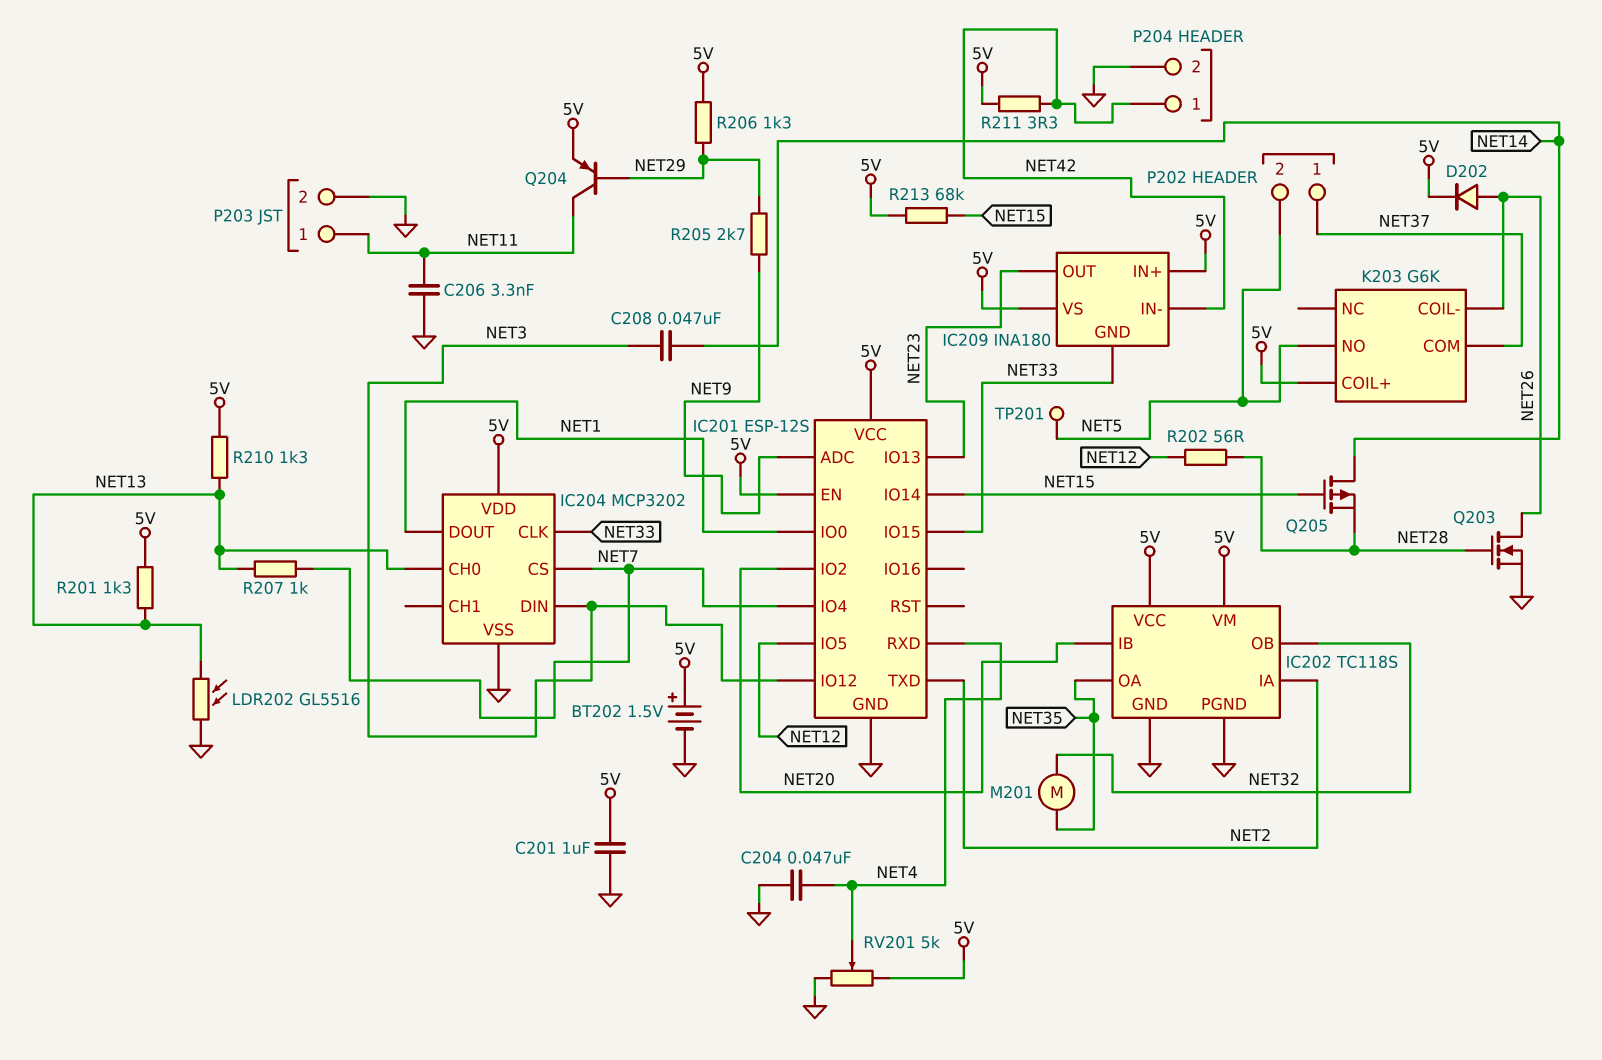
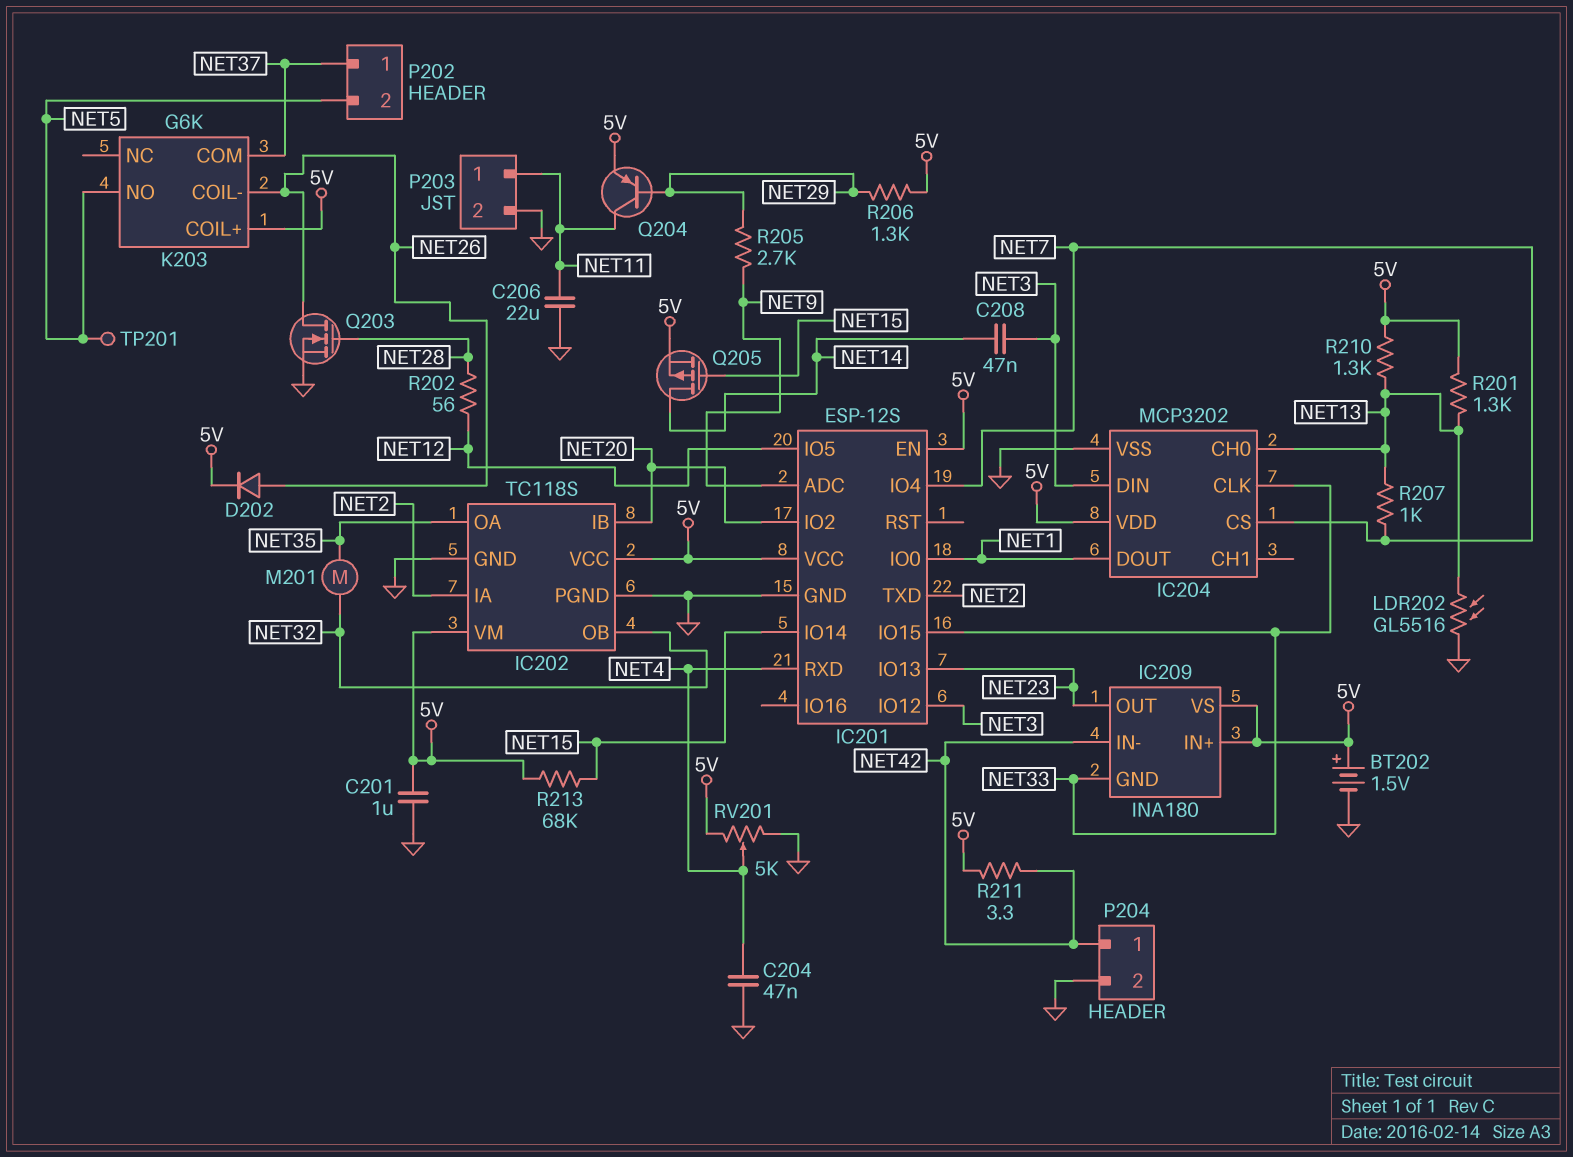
C206: 3.3nF (GND, NET11) -> 22uF (GND, NET11)
Q205: PMOS (G NET15, D NET14, S NET28) -> PMOS (G NET15, D NET14, S 5V)

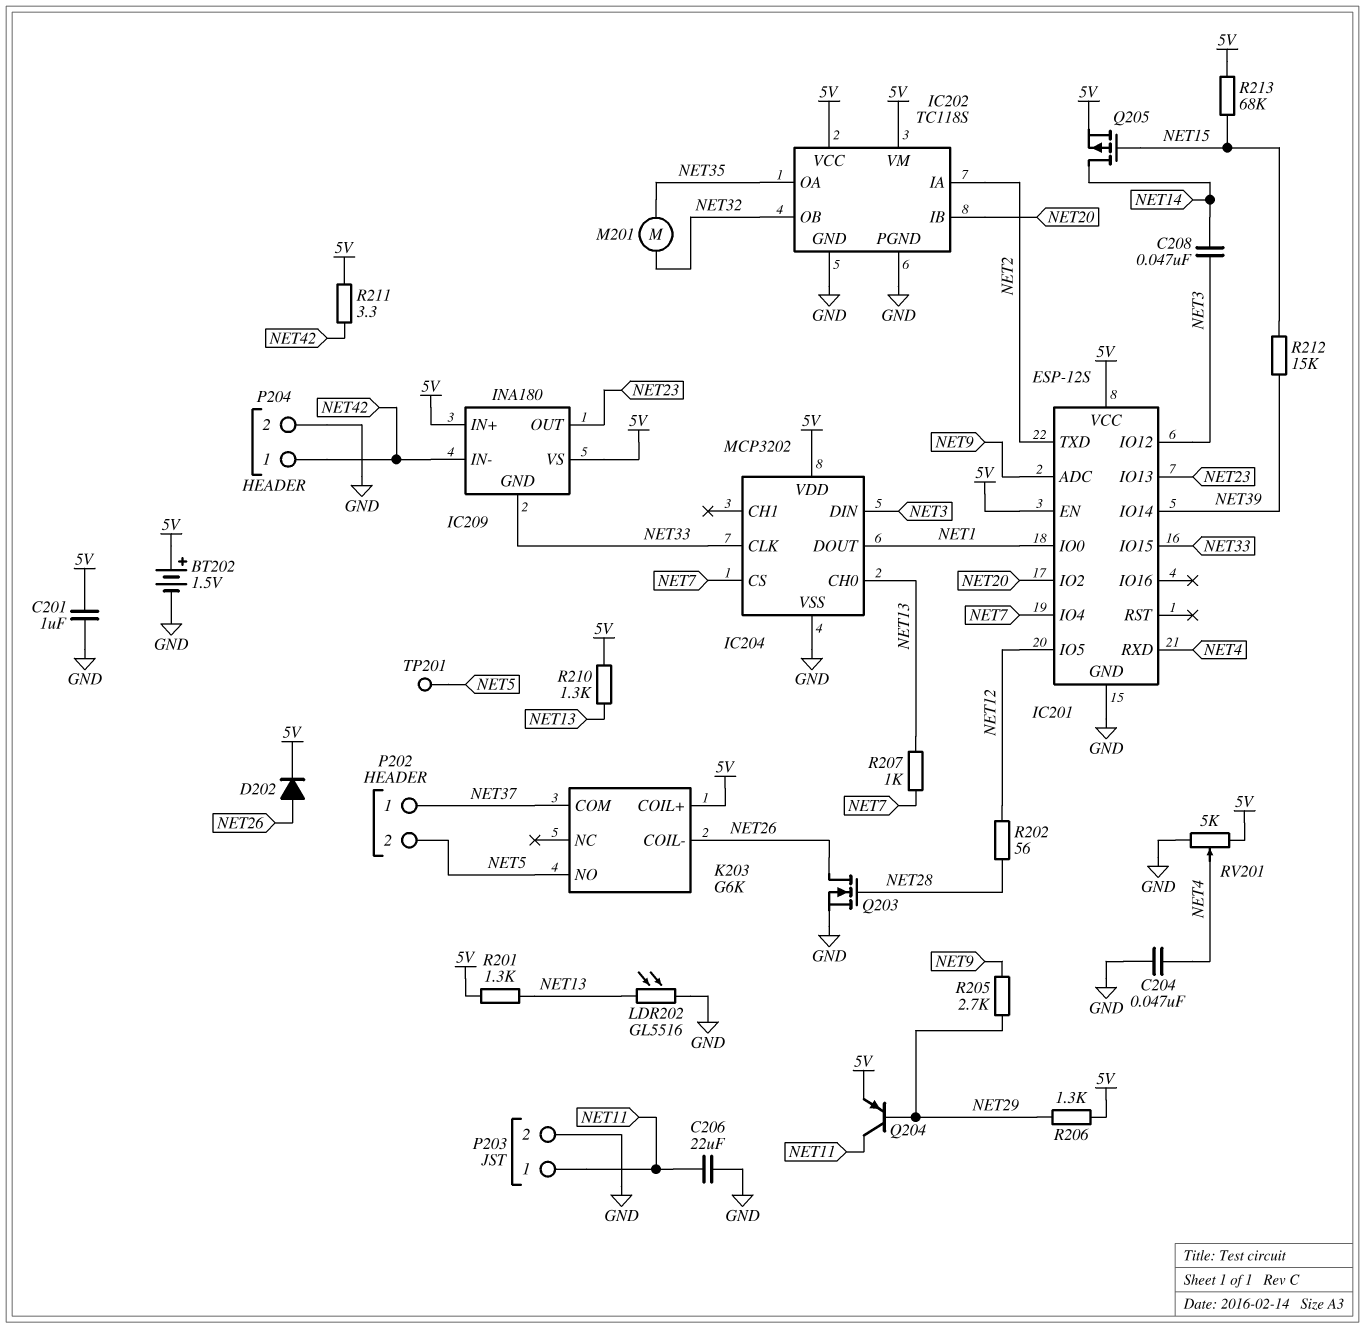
IC201 pin IO14: NET15 -> NET39
R212: none -> 15k (NET15, NET39)

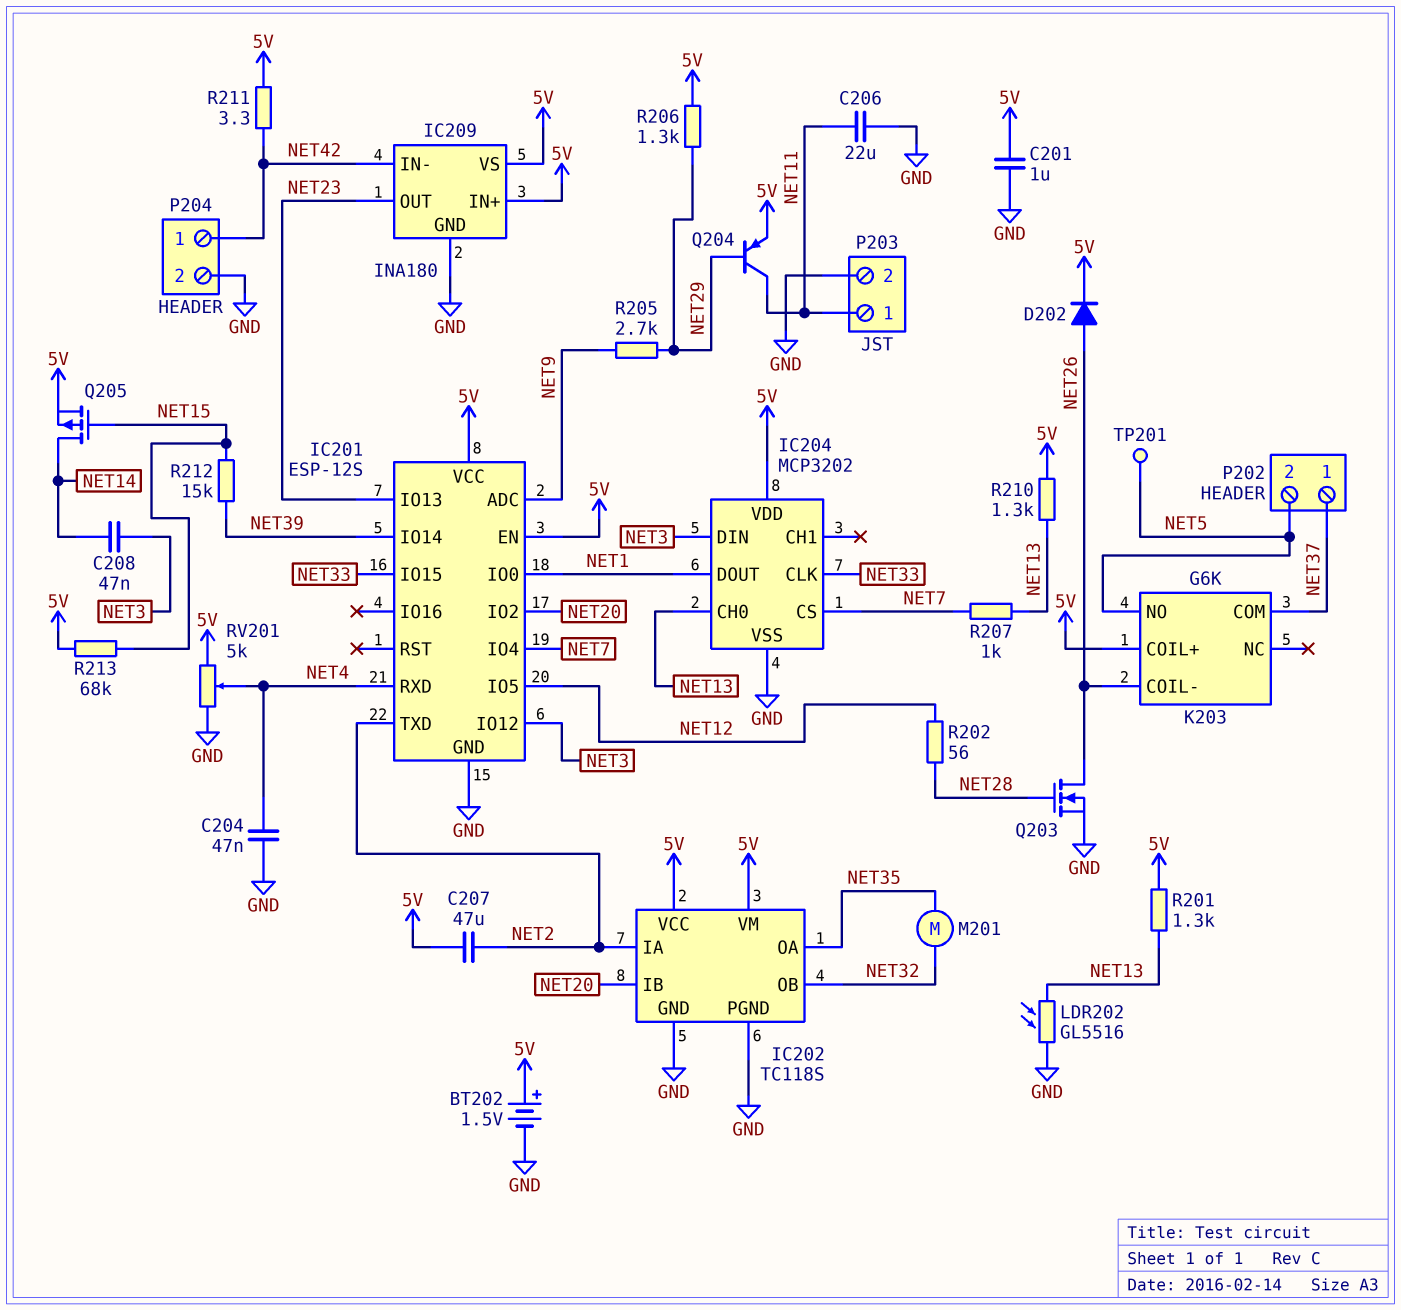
C207: none -> 47uF (5V, NET2)
IC209 pin GND: NET33 -> GND

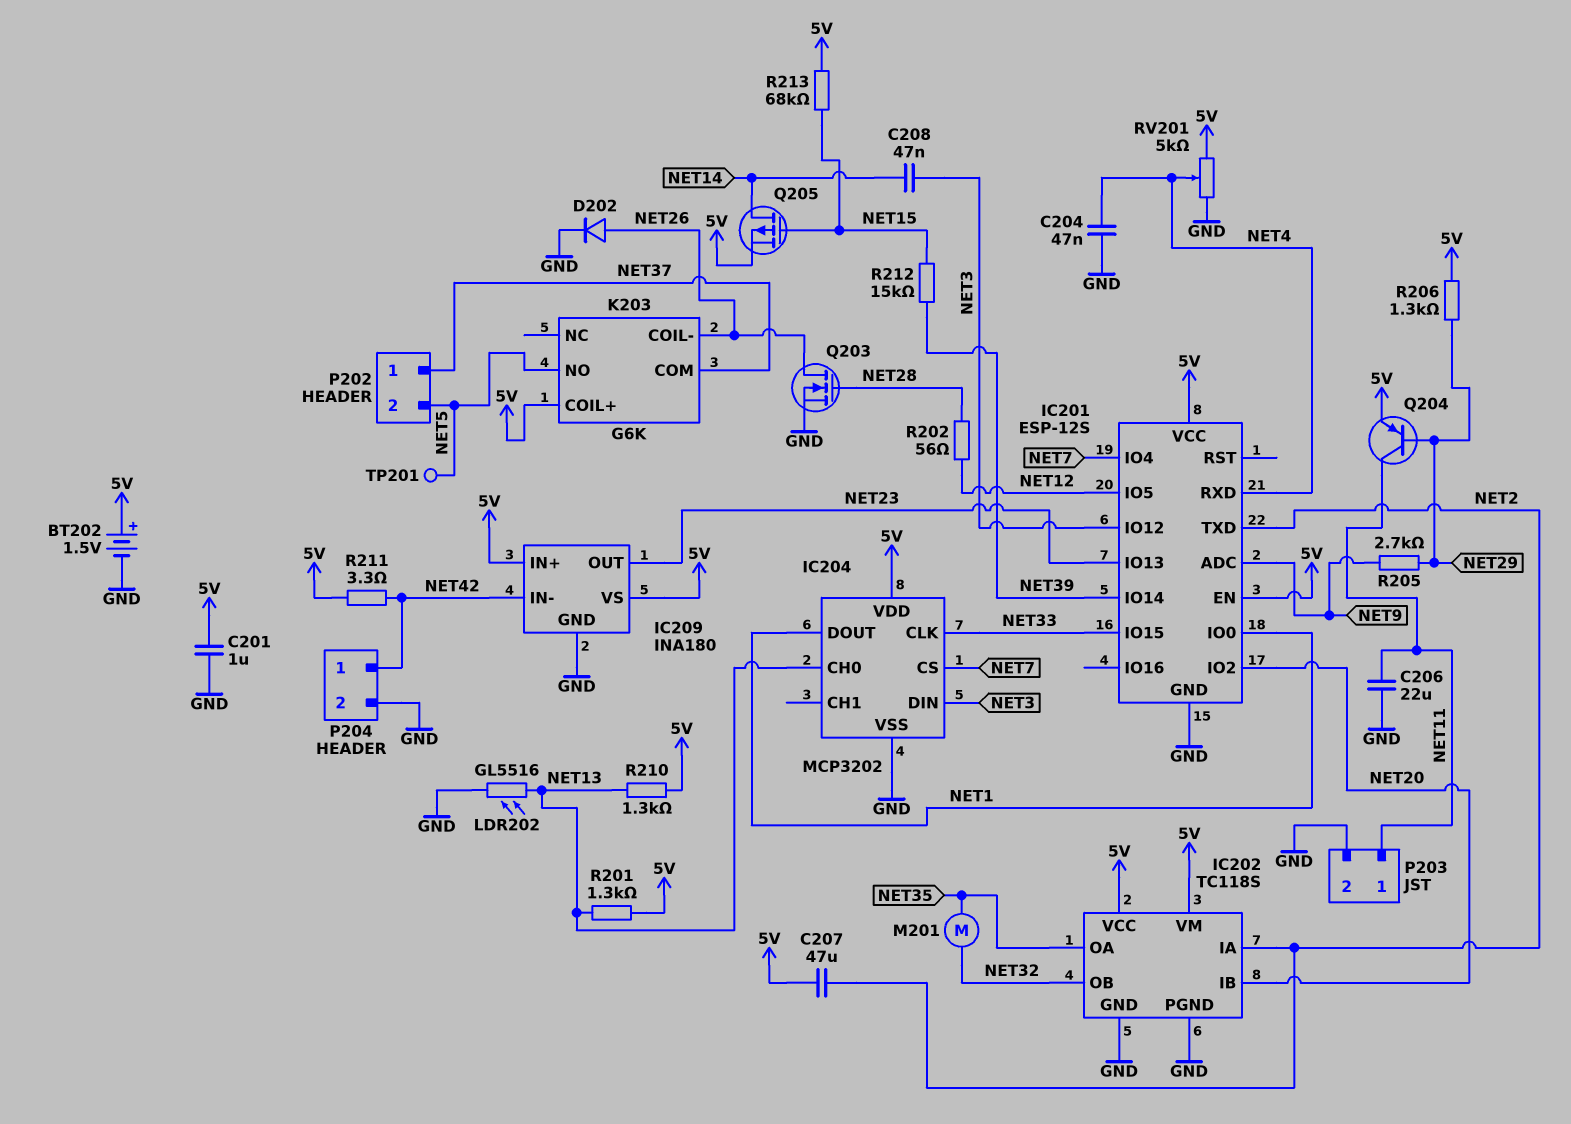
D202: diode (A NET26, K 5V) -> diode (A NET26, K GND)
R207: 1k (NET7, NET13) -> none

